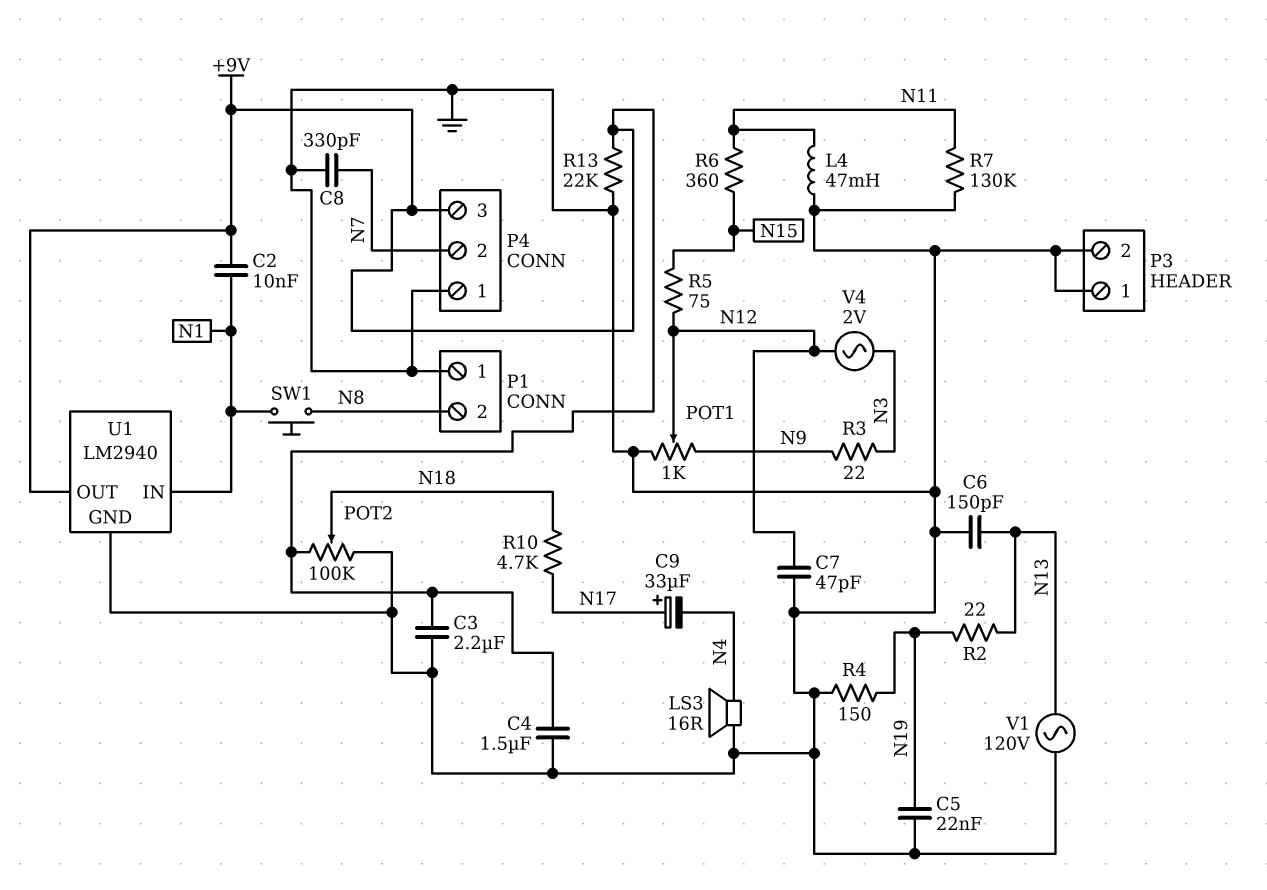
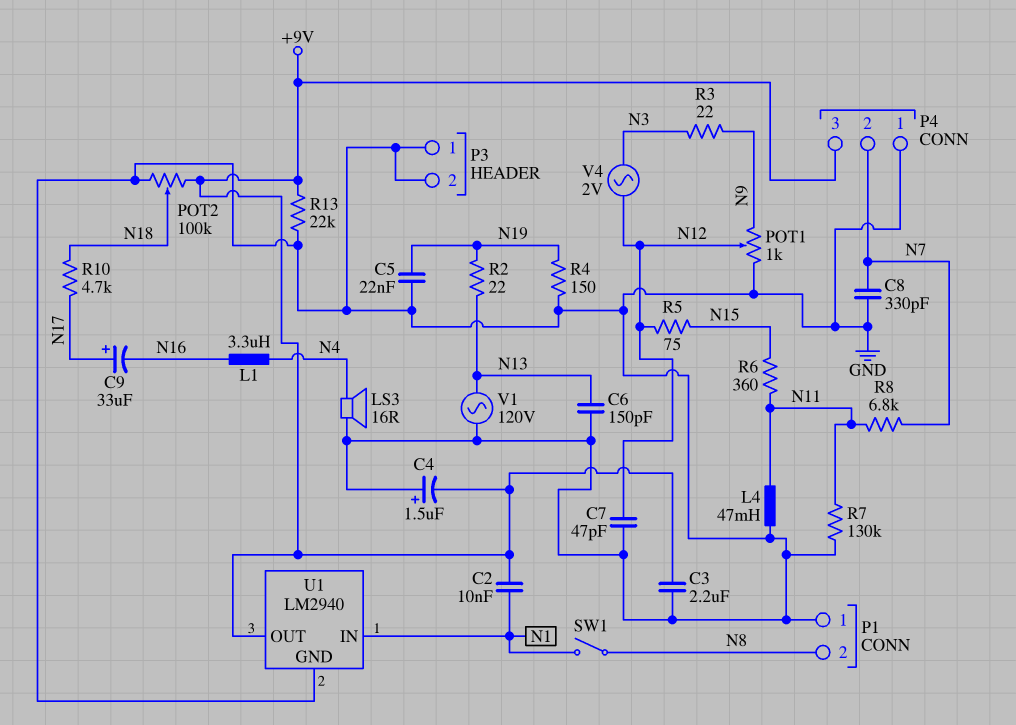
C4: 1.5uF (+9V, GND) -> 1.5uF (plus GND, minus +9V)
C9: 33uF (plus N17, minus N4) -> 33uF (plus N17, minus N16)
L1: none -> 3.3uH (N4, N16)
R8: none -> 6.8k (N7, N11)
SW1: button (N1, N8) -> switch (N1, N8)

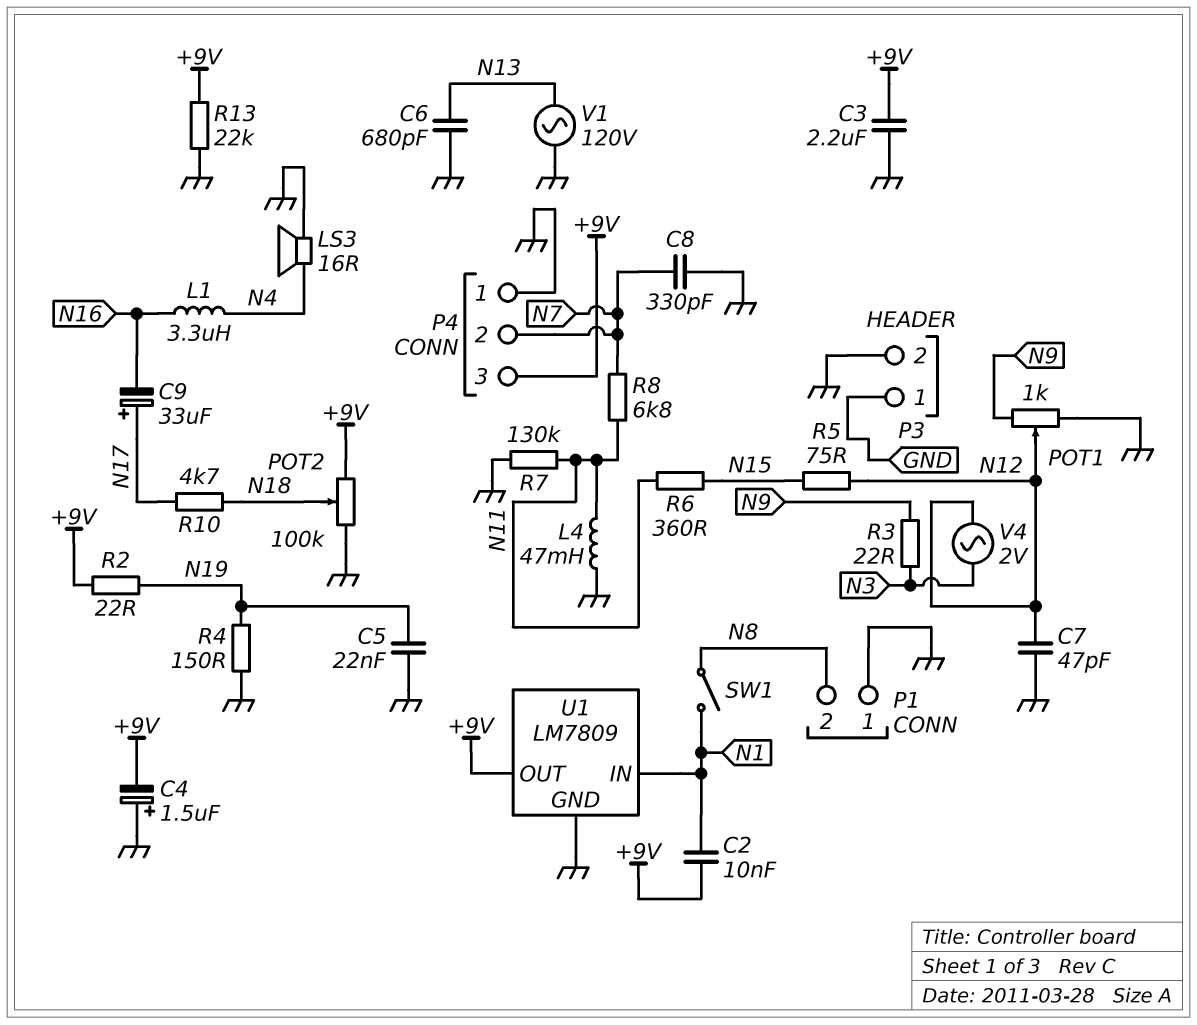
C6: 150pF (GND, N13) -> 680pF (GND, N13)
R2: 22 (N13, N19) -> 22 (+9V, N19)
U1: LM2940 -> LM7809

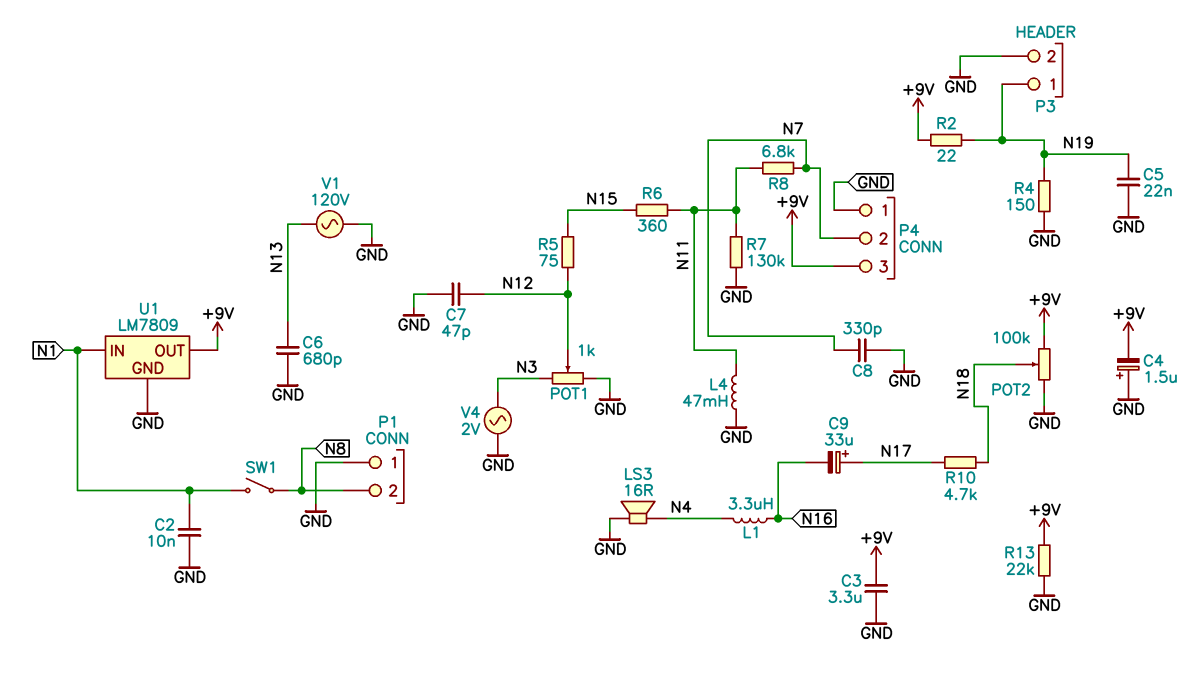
C2: 10nF (+9V, N1) -> 10nF (GND, N1)
C3: 2.2uF (+9V, GND) -> 3.3uF (+9V, GND)
P3 pin 1: GND -> N19
POT1: 1k (GND, N9, wiper N12) -> 1k (GND, N3, wiper N12)
R3: 22 (N3, N9) -> none
V4: AC 2V (N3, N12) -> AC 2V (GND, N3)

